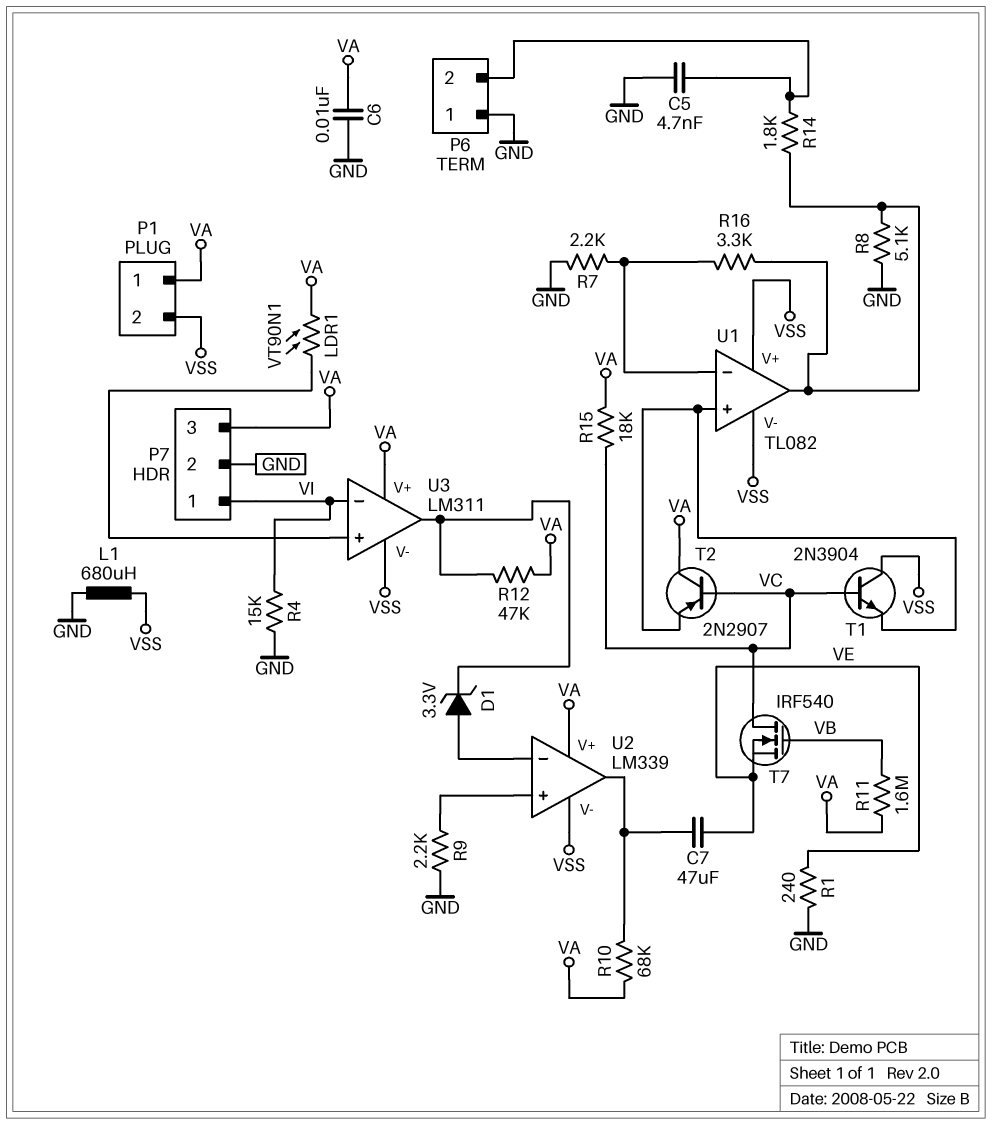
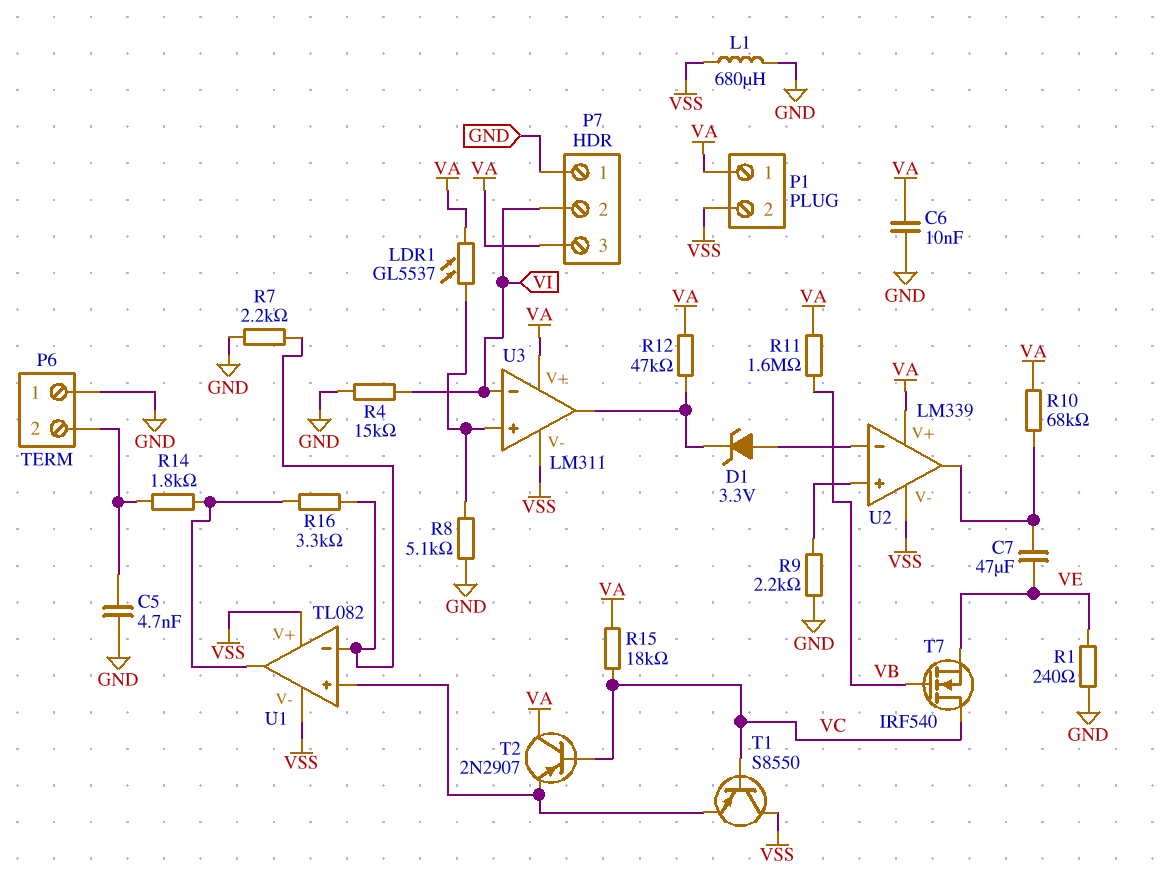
LDR1: VT90N1 (U3/in+, VA) -> GL5537 (U3/in+, VA)
P7 pin 1: VI -> GND
P7 pin 2: GND -> VI
R8: 5.1k (GND, U1/out) -> 5.1k (GND, U3/in+)
T1: NPN 2N3904 (B VC, C VSS, E U1/in+) -> PNP S8550 (B VC, C VSS, E U1/in+)

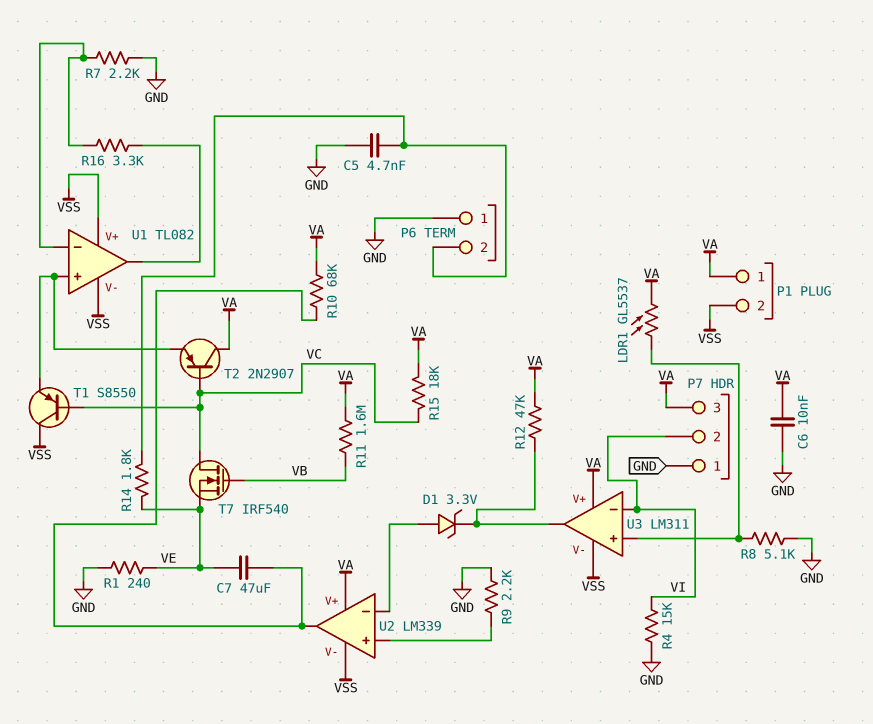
L1: 680uH (GND, VSS) -> none
R14: 1.8k (P6/2, U1/out) -> 1.8k (P6/2, VE)

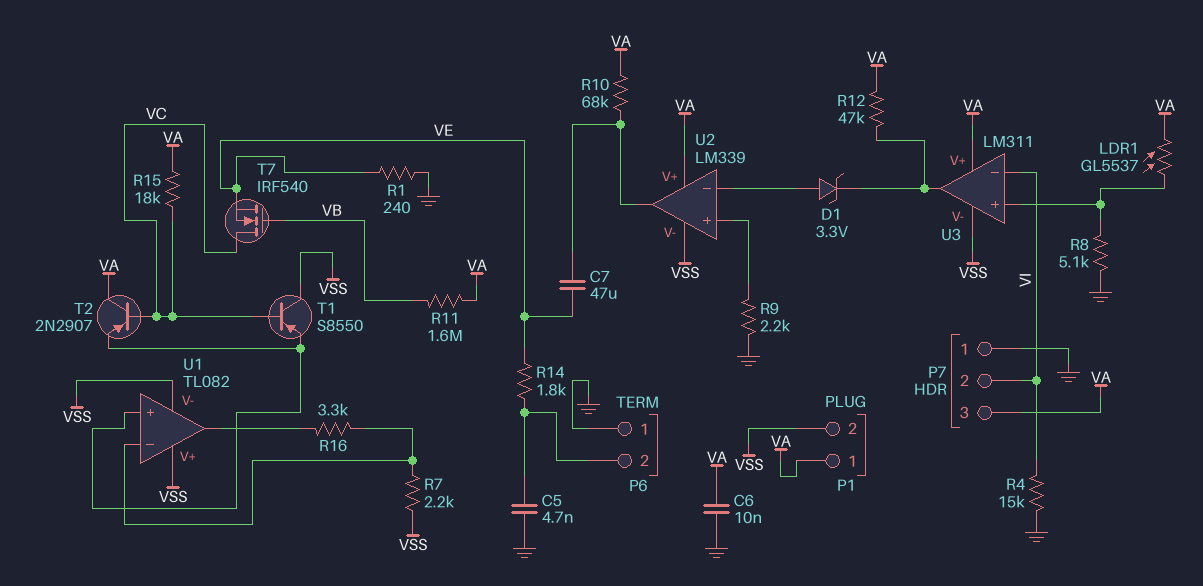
R7: 2.2k (GND, U1/in-) -> 2.2k (U1/in-, VSS)

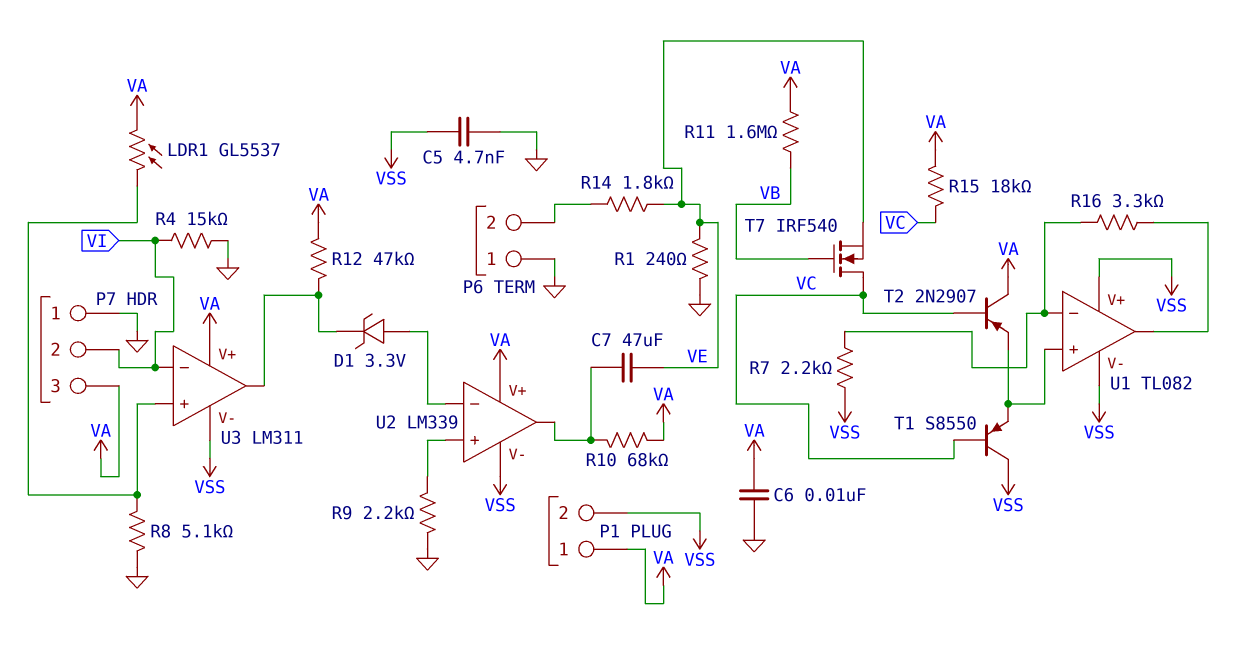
C5: 4.7nF (GND, P6/2) -> 4.7nF (GND, VSS)

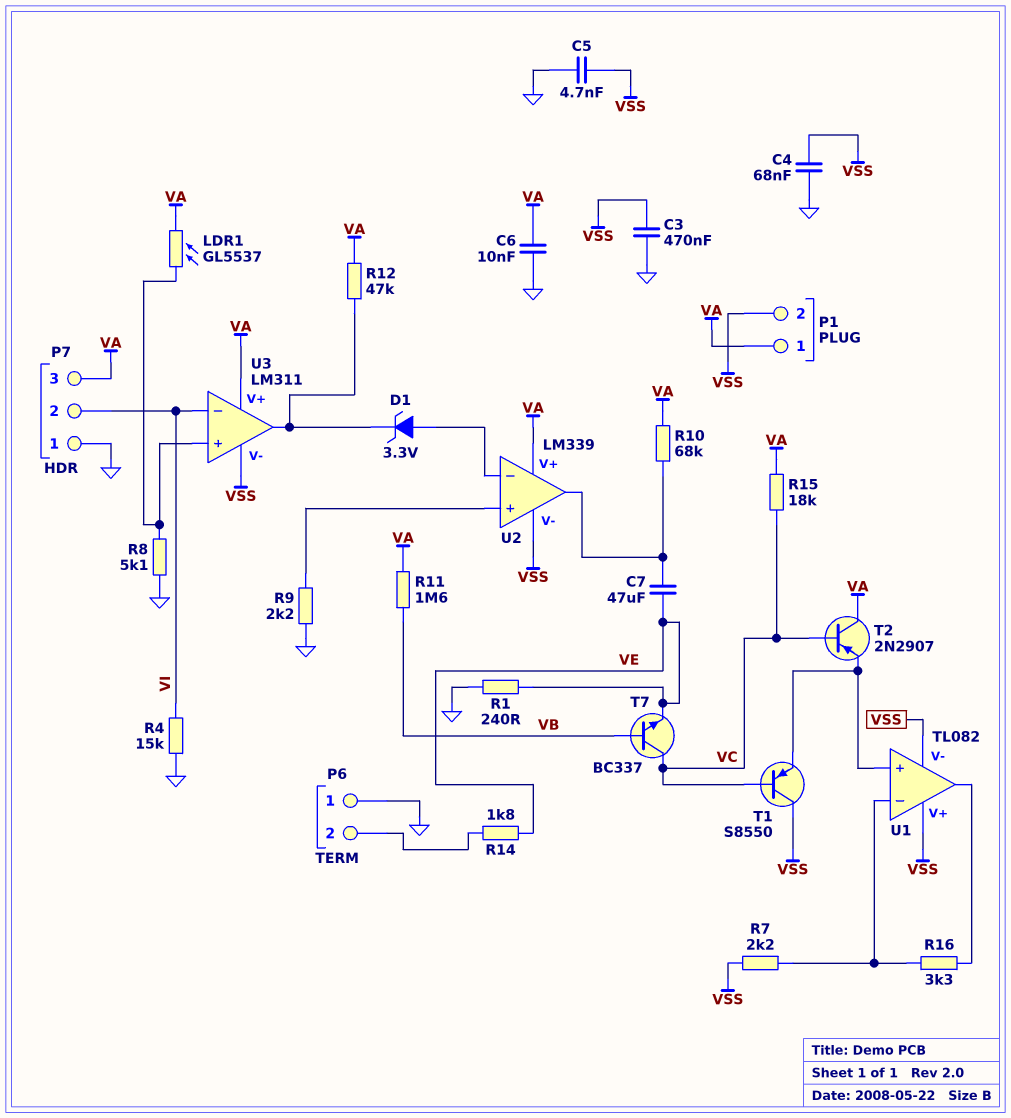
C3: none -> 470nF (GND, VSS)
C4: none -> 68nF (GND, VSS)
T7: NMOS IRF540 (G VB, D VC, S VE) -> NPN BC337 (B VB, C VC, E VE)

